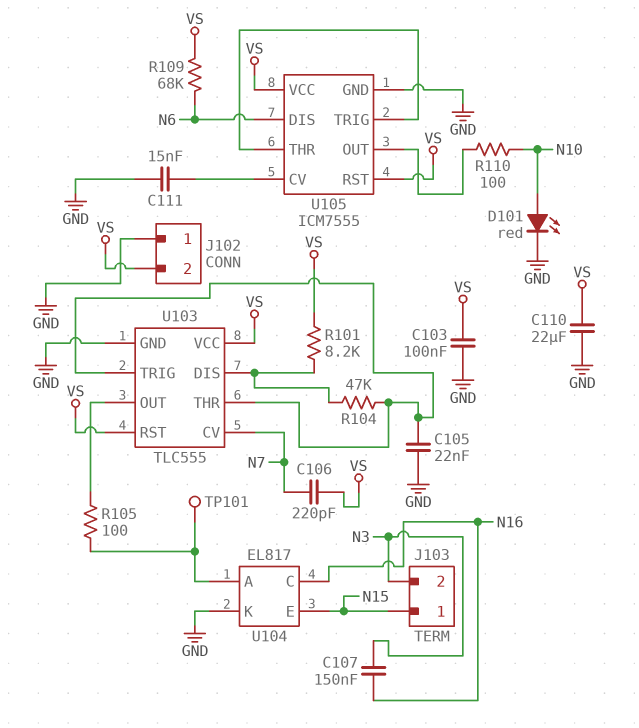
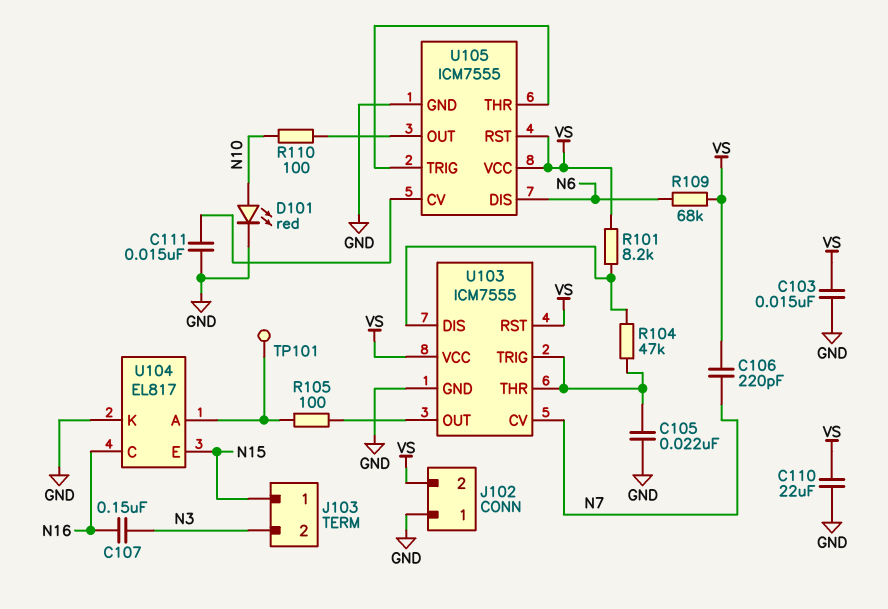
C103: 100nF (GND, VS) -> 15nF (GND, VS)
U103: TLC555 -> ICM7555

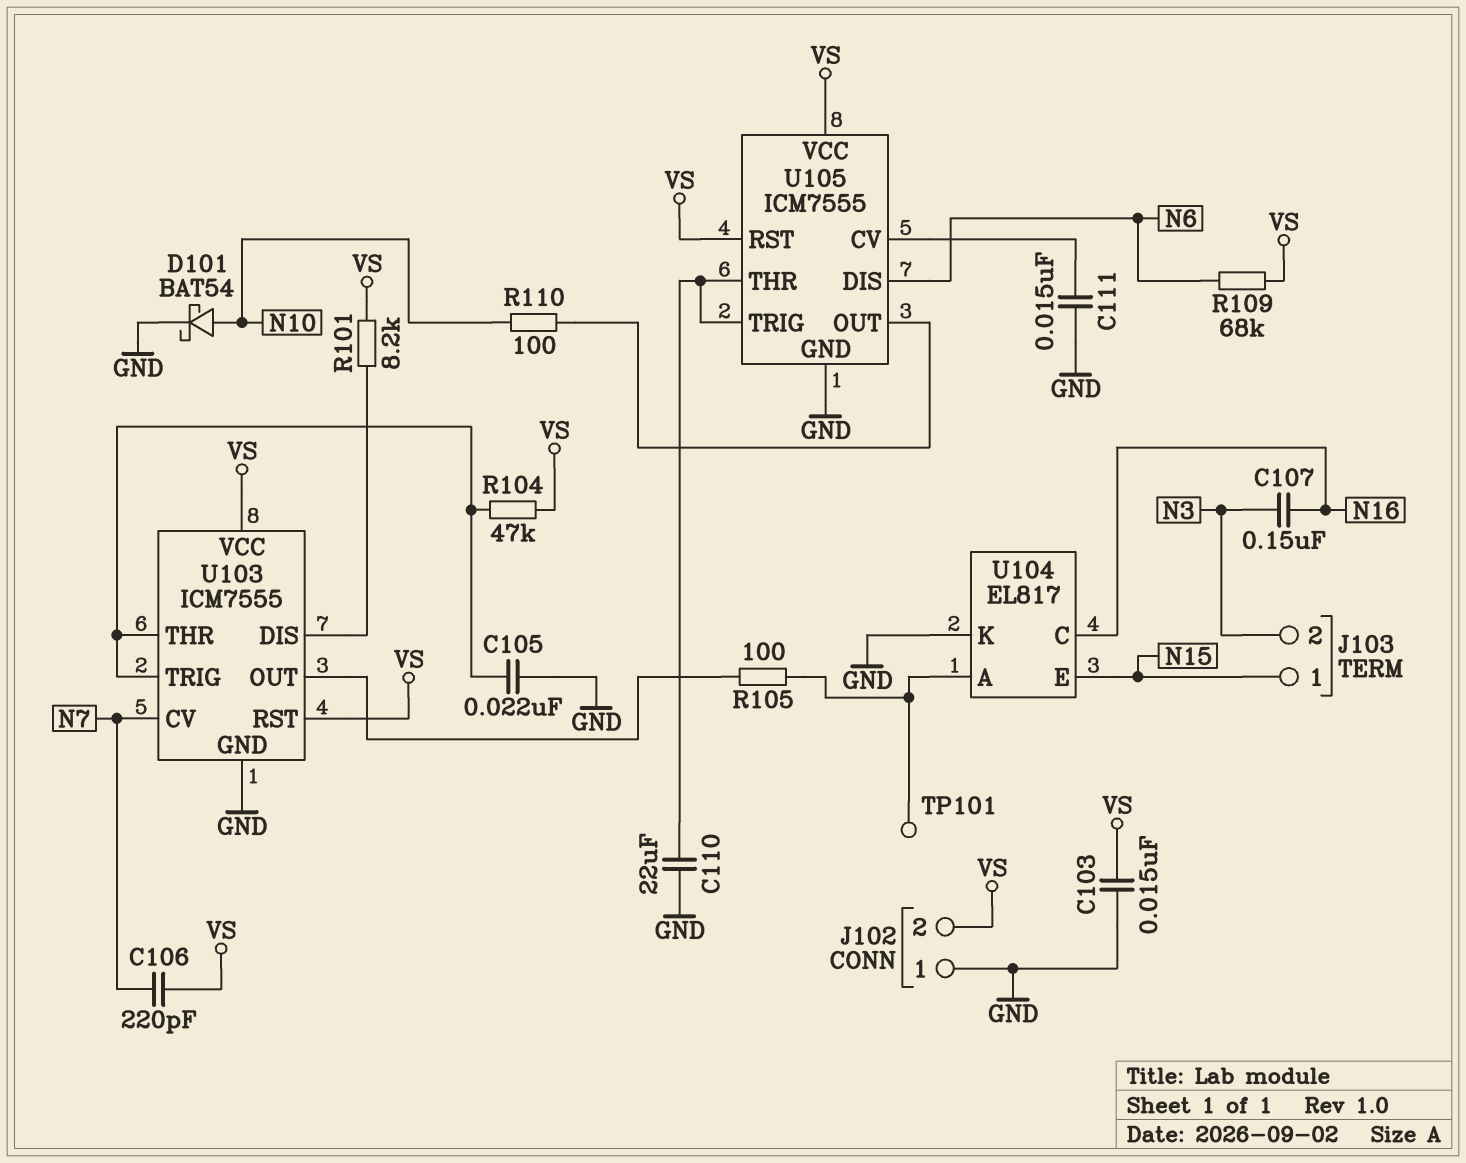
C110: 22uF (GND, VS) -> 22uF (GND, U105/THR)
D101: LED red (A N10, K GND) -> schottky BAT54 (A N10, K GND)
R104: 47k (U103/DIS, U103/THR) -> 47k (U103/THR, VS)

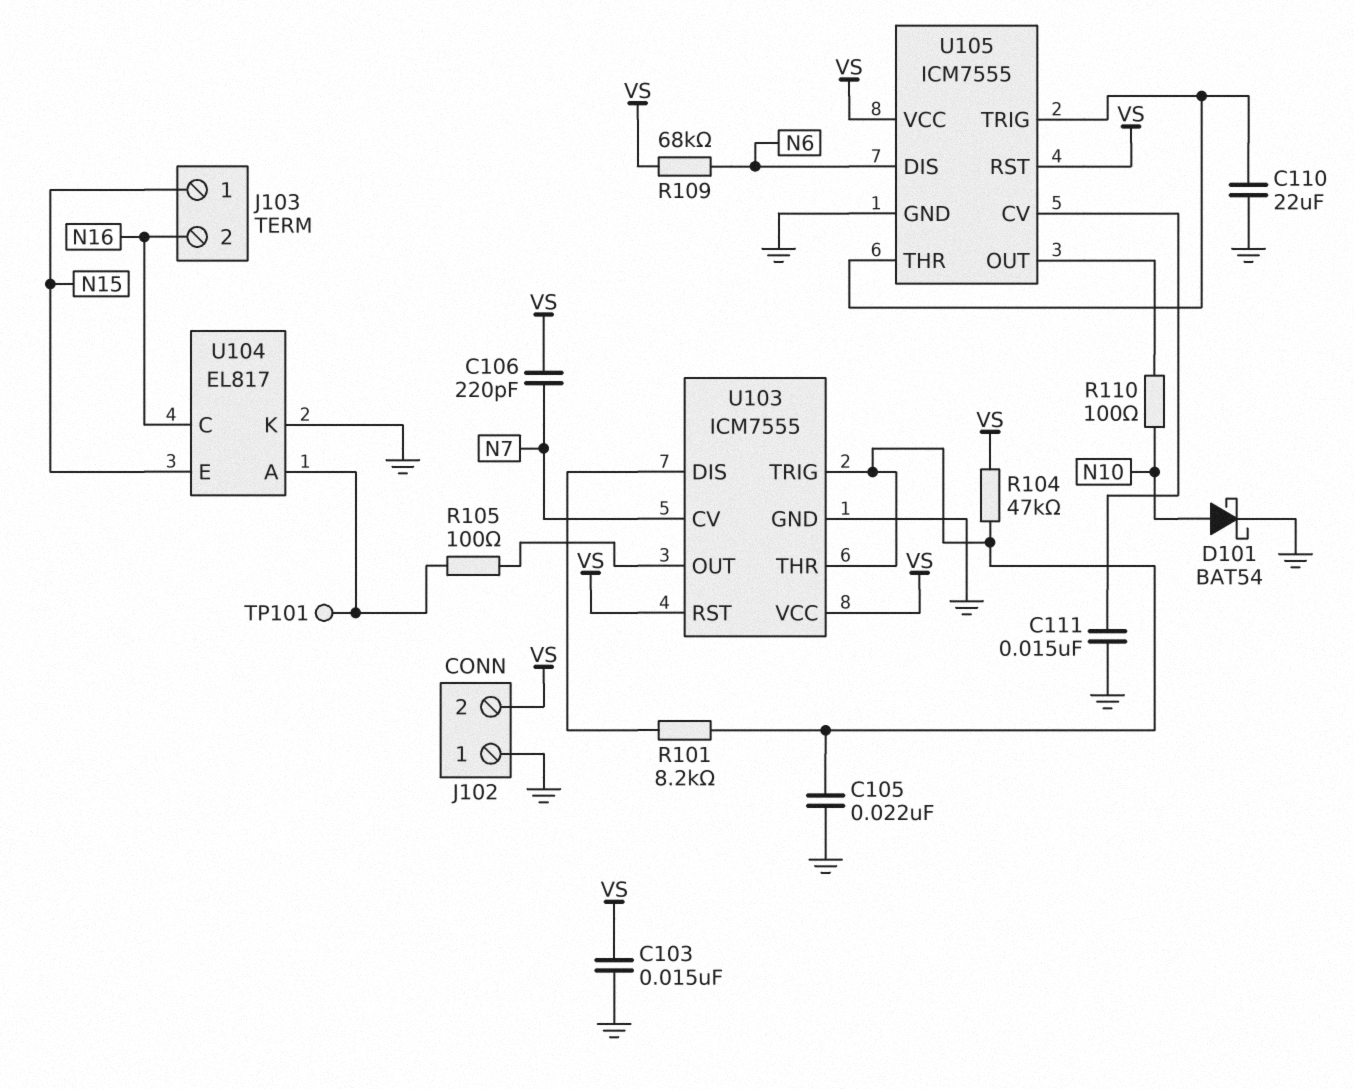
C107: 150nF (N3, N16) -> none
J103 pin 2: N3 -> N16
R101: 8.2k (U103/DIS, VS) -> 8.2k (U103/DIS, U103/THR)

